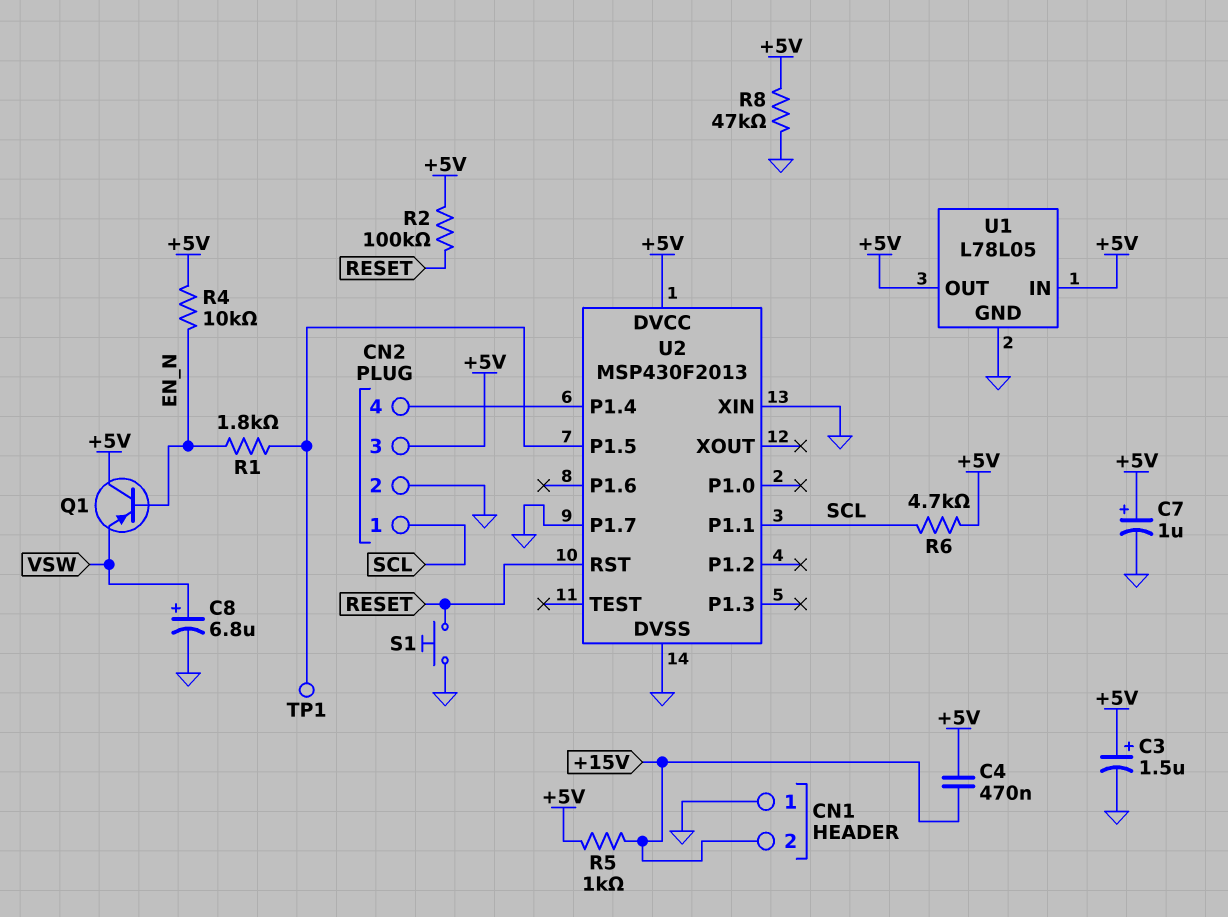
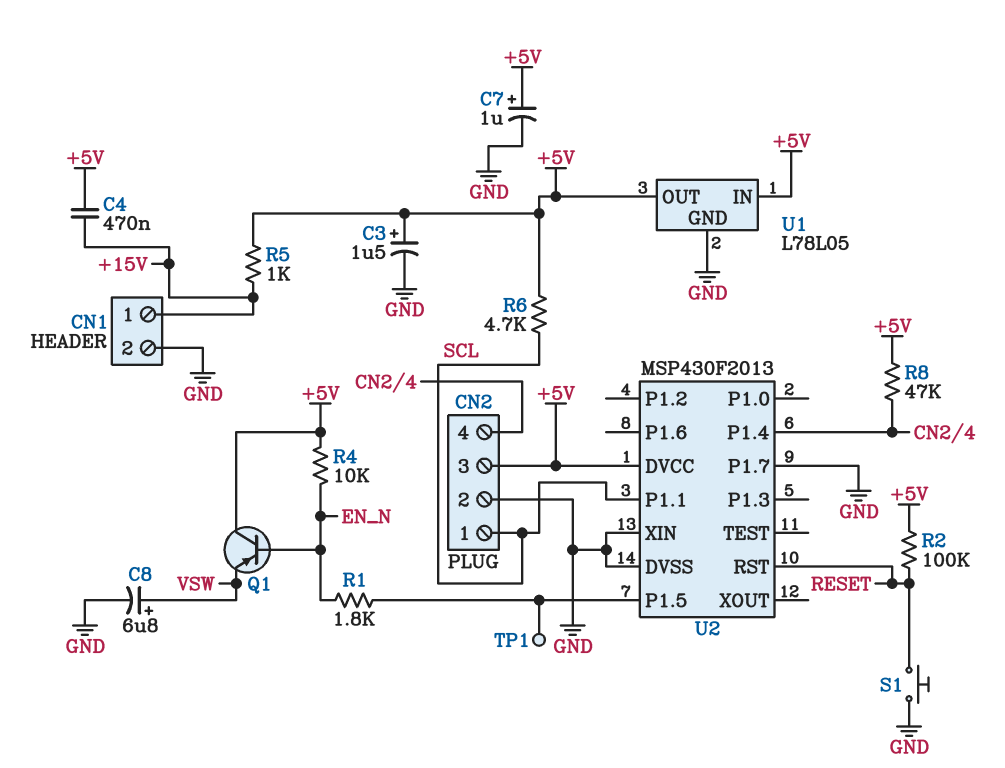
CN1 pin 1: GND -> +15V
CN1 pin 2: +15V -> GND
R8: 47k (+5V, GND) -> 47k (+5V, CN2/4)

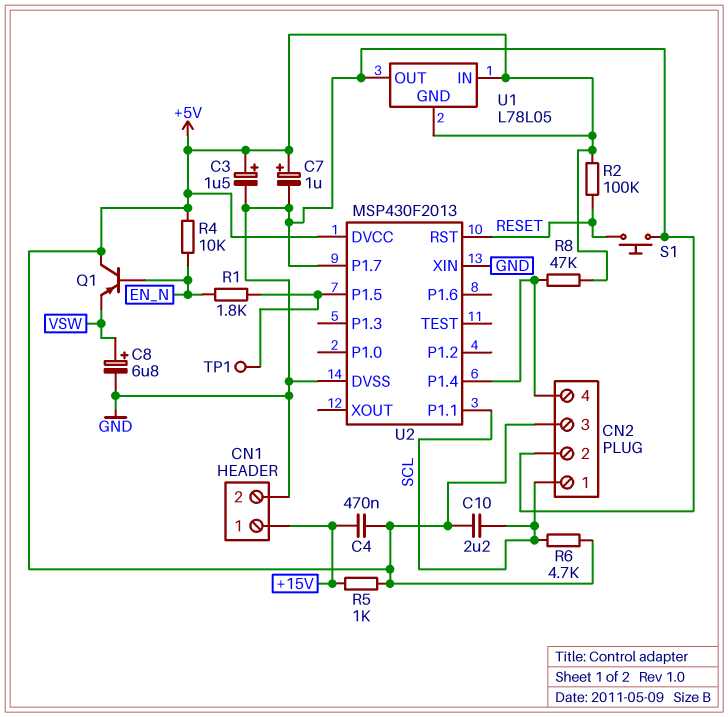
C10: none -> 2.2uF (+5V, SCL)
U1 pin GND: GND -> +5V
U1 pin OUT: +5V -> GND

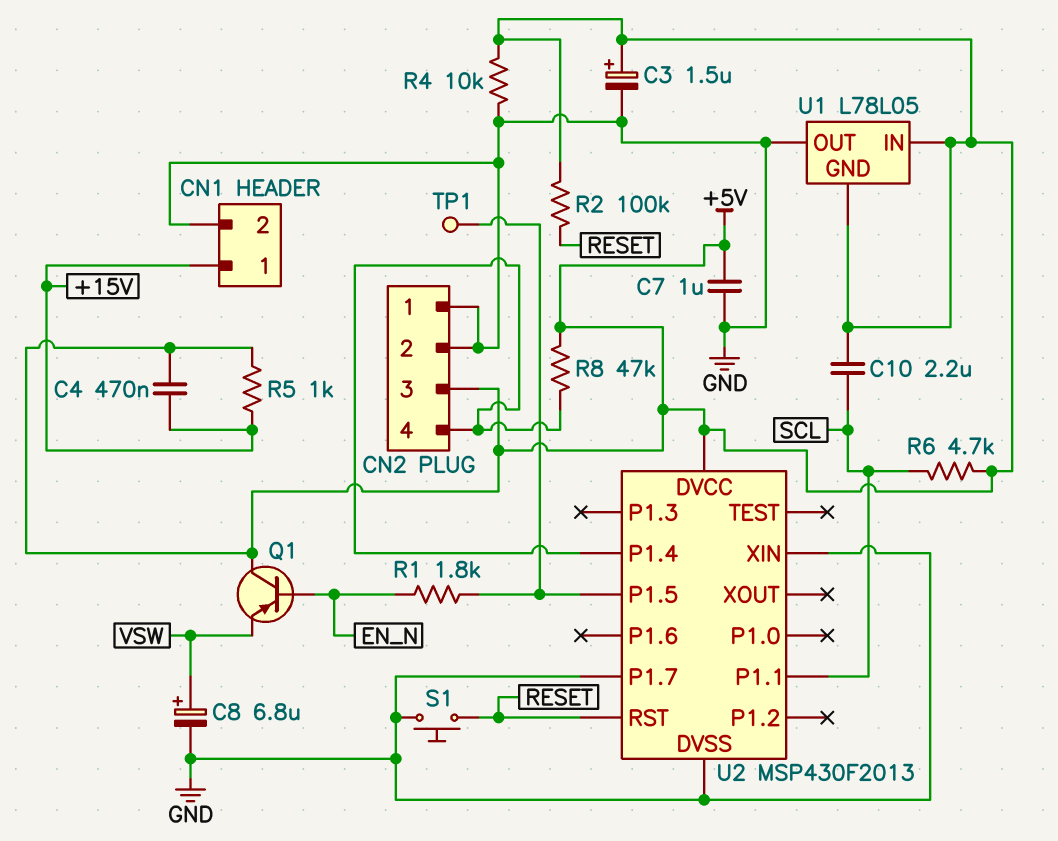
C7: 1uF (plus +5V, minus GND) -> 1uF (+5V, GND)
CN2 pin 1: SCL -> GND
R4: 10k (+5V, EN_N) -> 10k (+5V, GND)

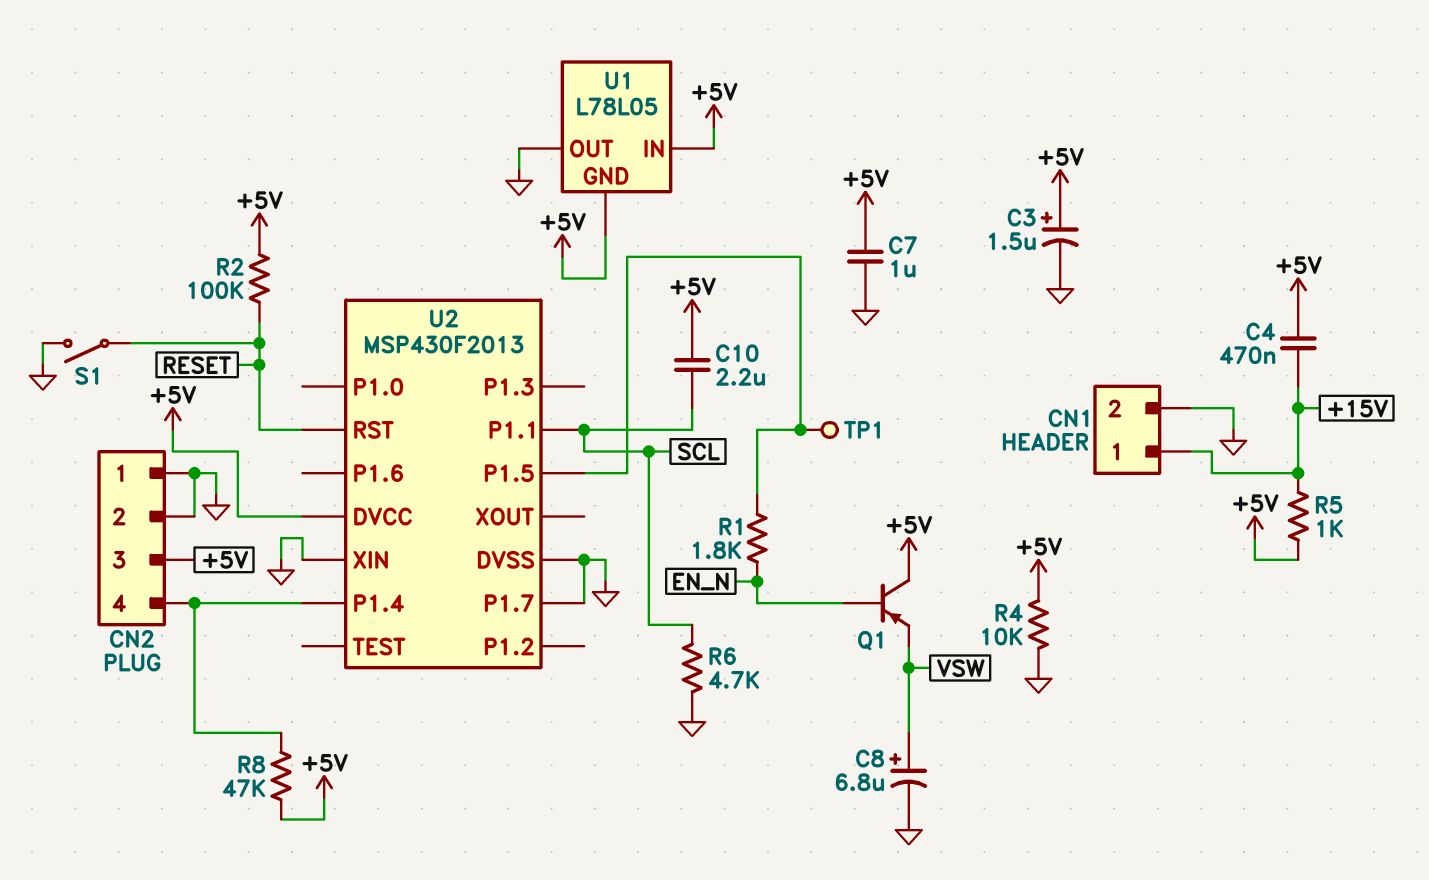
R6: 4.7k (+5V, SCL) -> 4.7k (GND, SCL)
S1: button (GND, RESET) -> switch (GND, RESET)

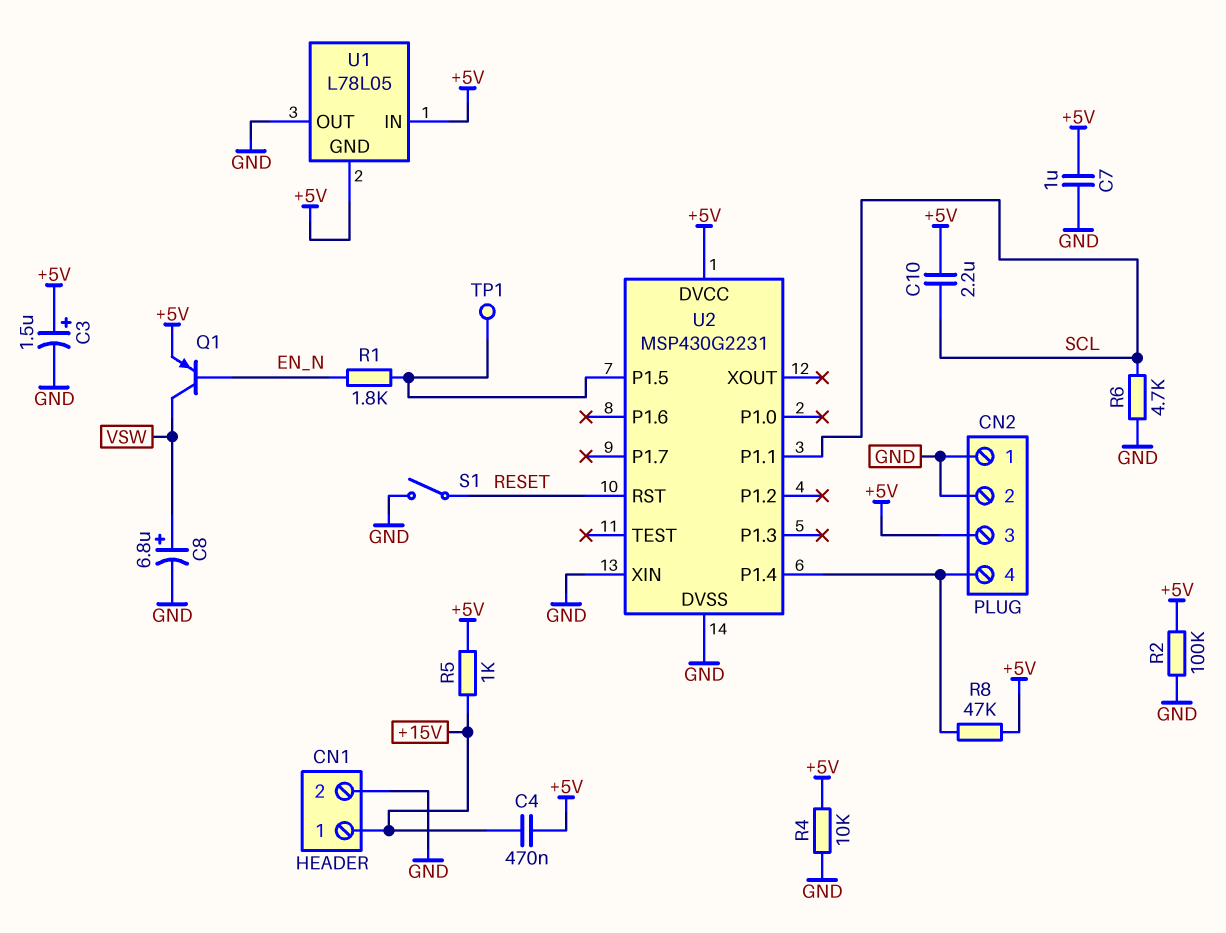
Q1: PNP (B EN_N, C +5V, E VSW) -> PNP (B EN_N, C VSW, E +5V)
R2: 100k (+5V, RESET) -> 100k (+5V, GND)
U2: MSP430F2013 -> MSP430G2231
U2 pin P1.7: GND -> none

